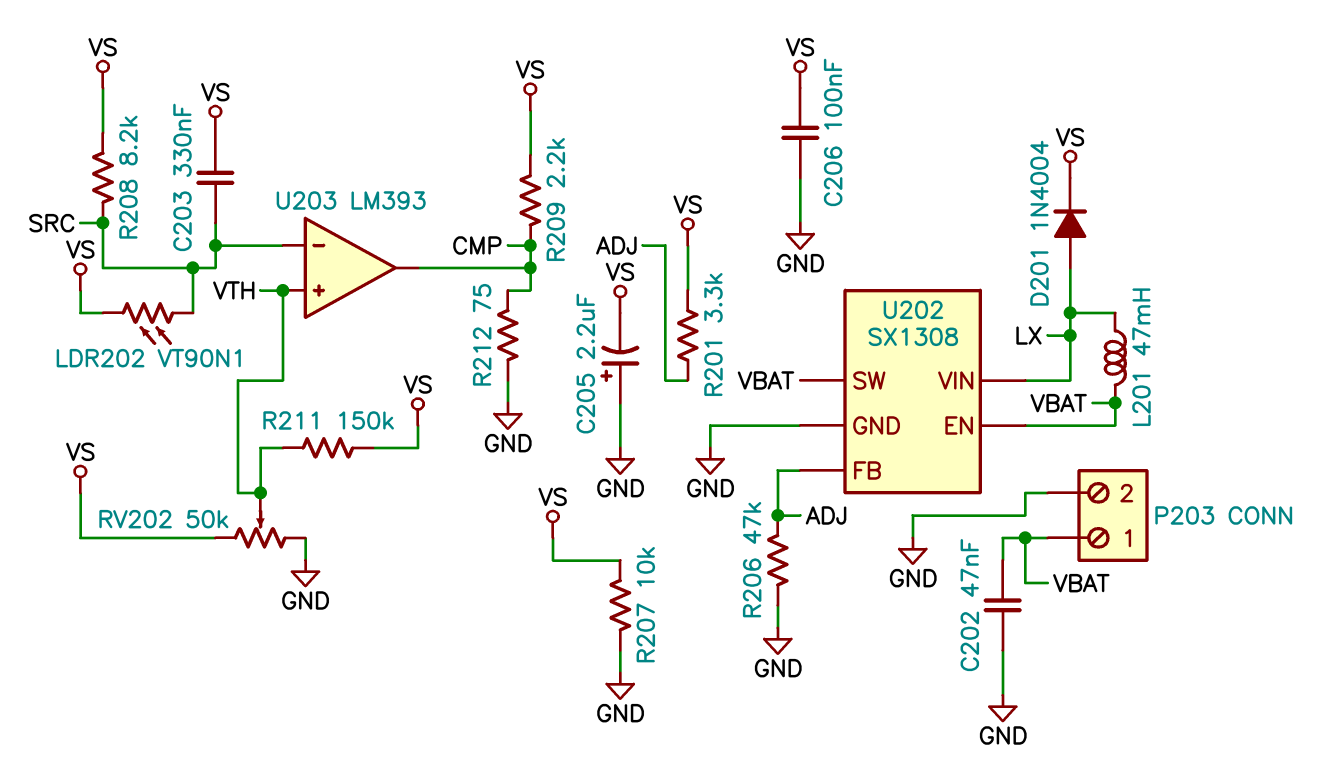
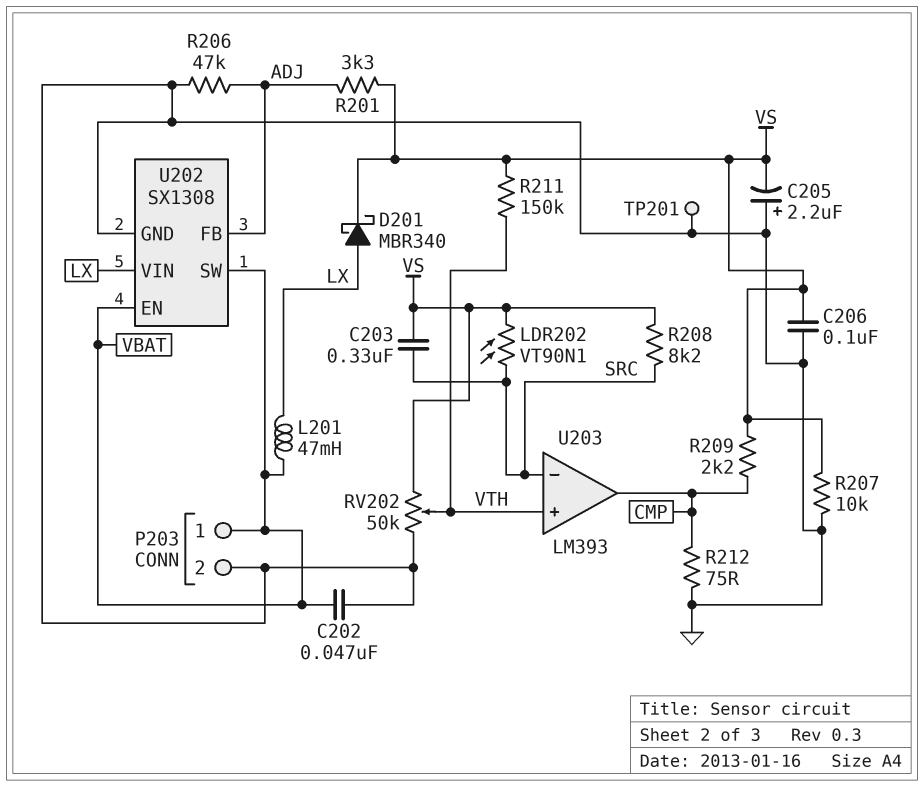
D201: diode 1N4004 (A LX, K VS) -> schottky MBR340 (A LX, K VS)
TP201: none -> test point (GND)

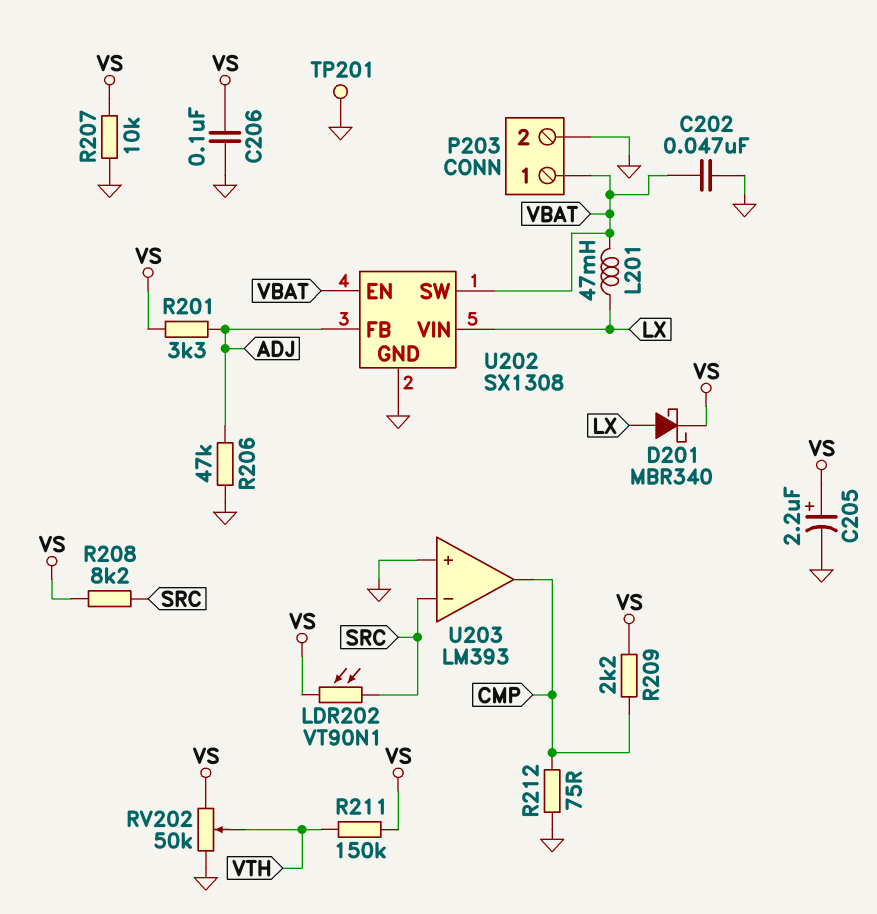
C203: 330nF (SRC, VS) -> none
C205: 2.2uF (plus GND, minus VS) -> 2.2uF (plus VS, minus GND)
U203 pin in+: VTH -> GND

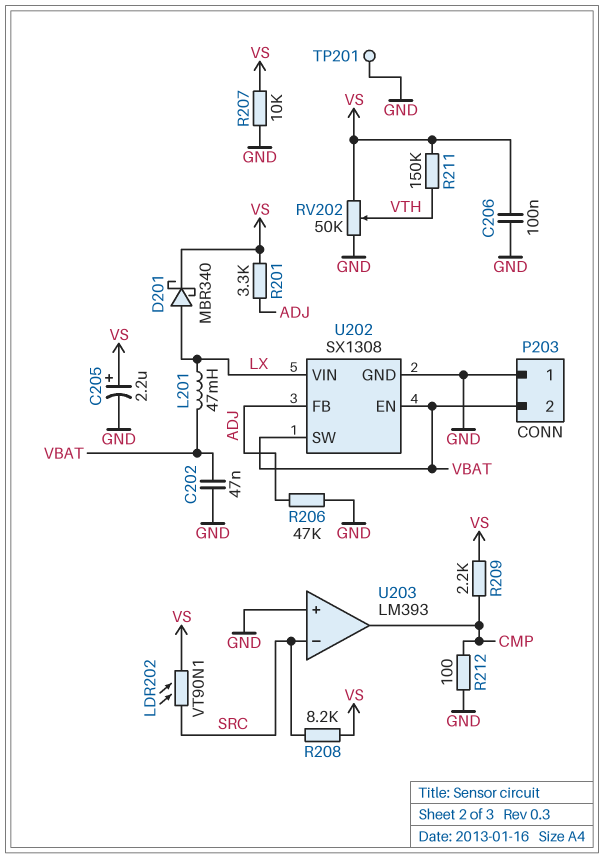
P203 pin 1: VBAT -> GND
P203 pin 2: GND -> VBAT
R212: 75 (CMP, GND) -> 100 (CMP, GND)

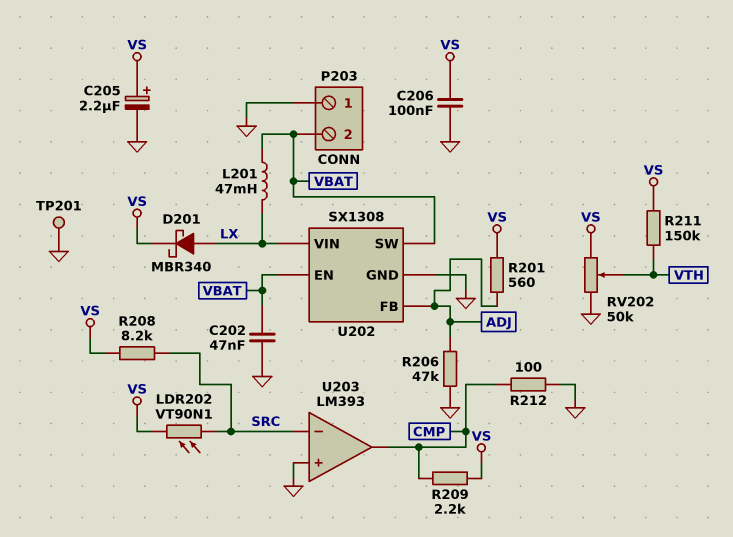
R201: 3.3k (ADJ, VS) -> 560 (ADJ, VS)
R207: 10k (GND, VS) -> none

